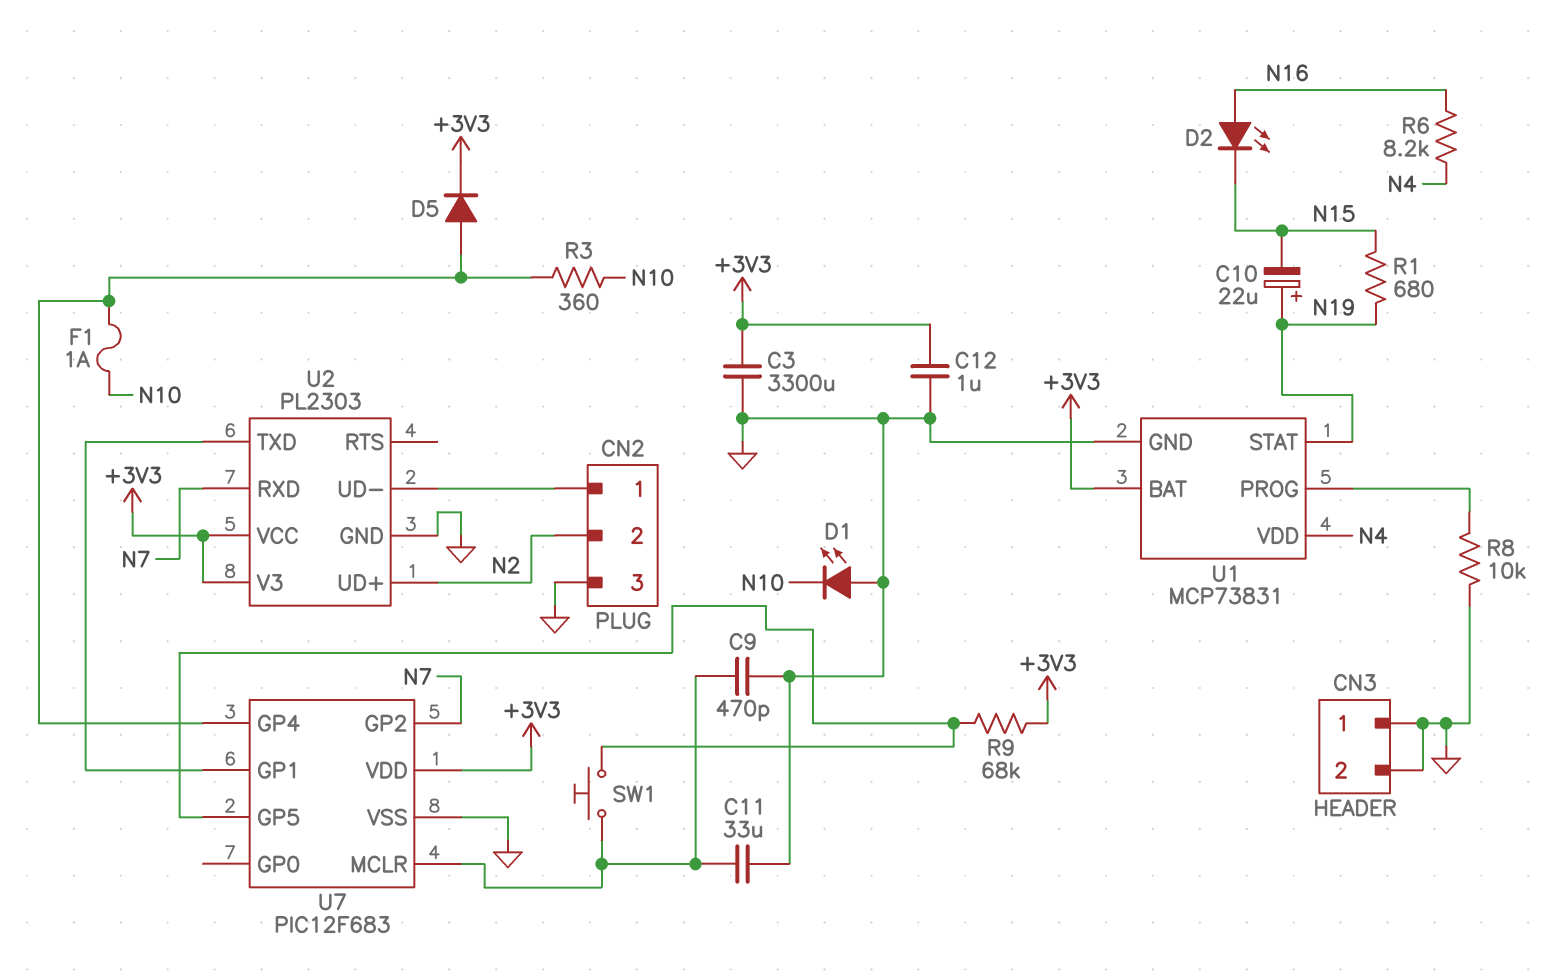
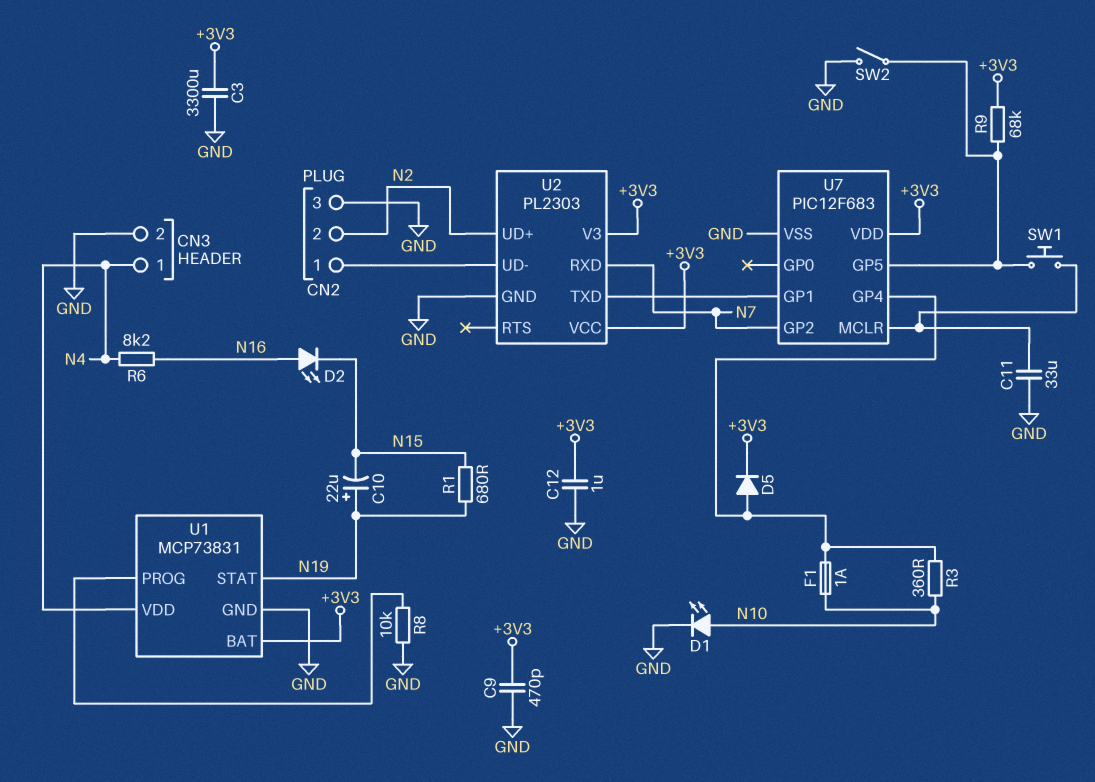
C9: 470pF (GND, U7/MCLR) -> 470pF (+3V3, GND)
CN3 pin 1: GND -> N4
D1: LED (A GND, K N10) -> LED (A N10, K GND)
SW2: none -> switch (GND, U7/GP5)

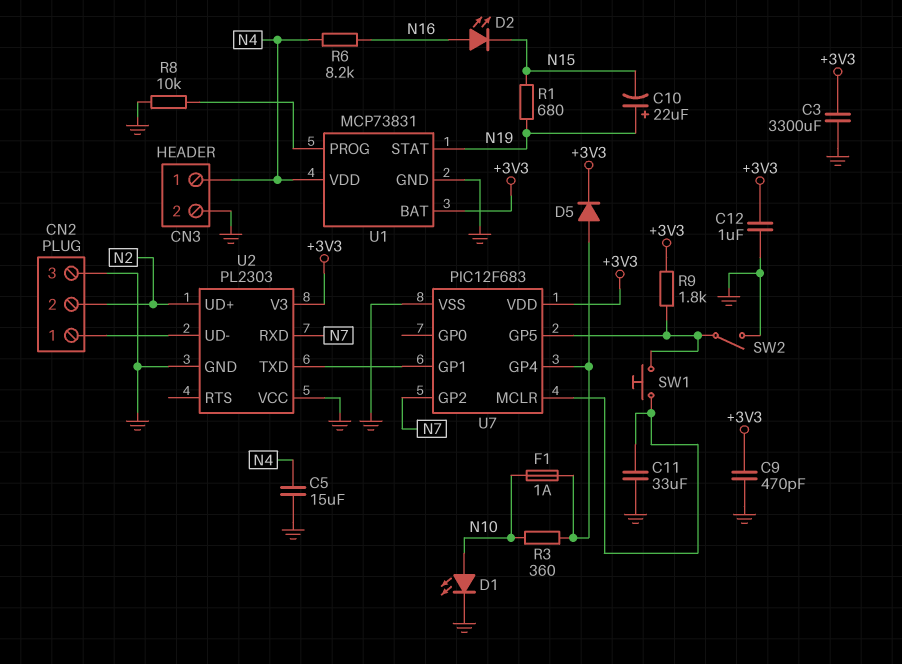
C5: none -> 15uF (GND, N4)
R9: 68k (+3V3, U7/GP5) -> 1.8k (+3V3, U7/GP5)
U2 pin VCC: +3V3 -> GND

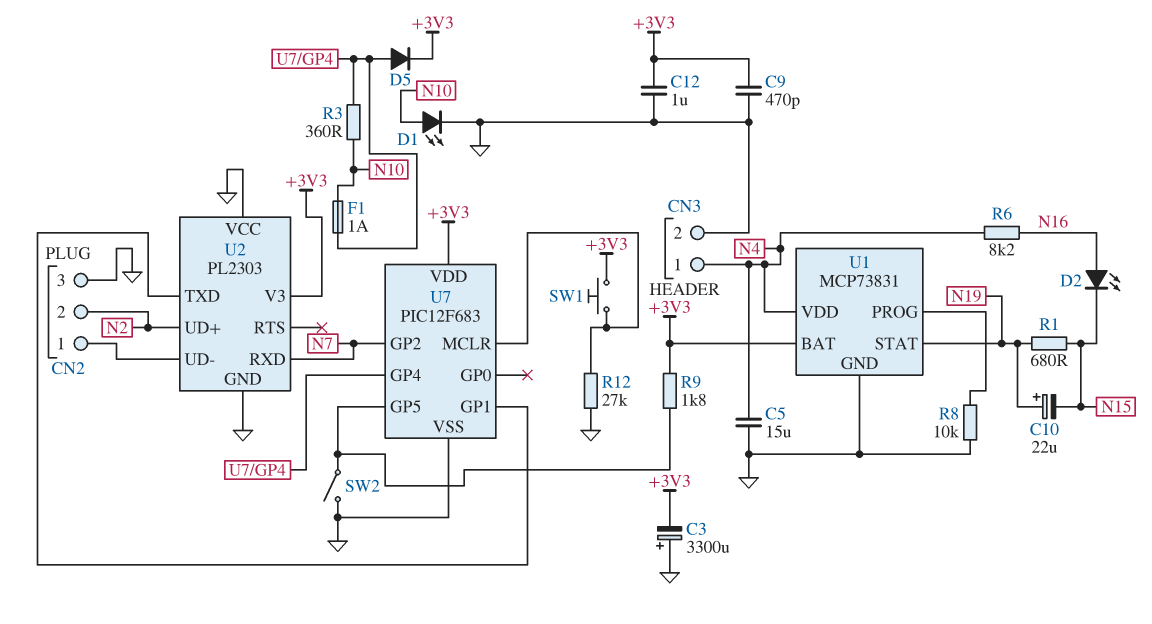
C3: 3300uF (+3V3, GND) -> 3300uF (plus GND, minus +3V3)
C11: 33uF (GND, U7/MCLR) -> none
R12: none -> 27k (GND, U7/MCLR)
SW1: button (U7/GP5, U7/MCLR) -> button (+3V3, U7/MCLR)

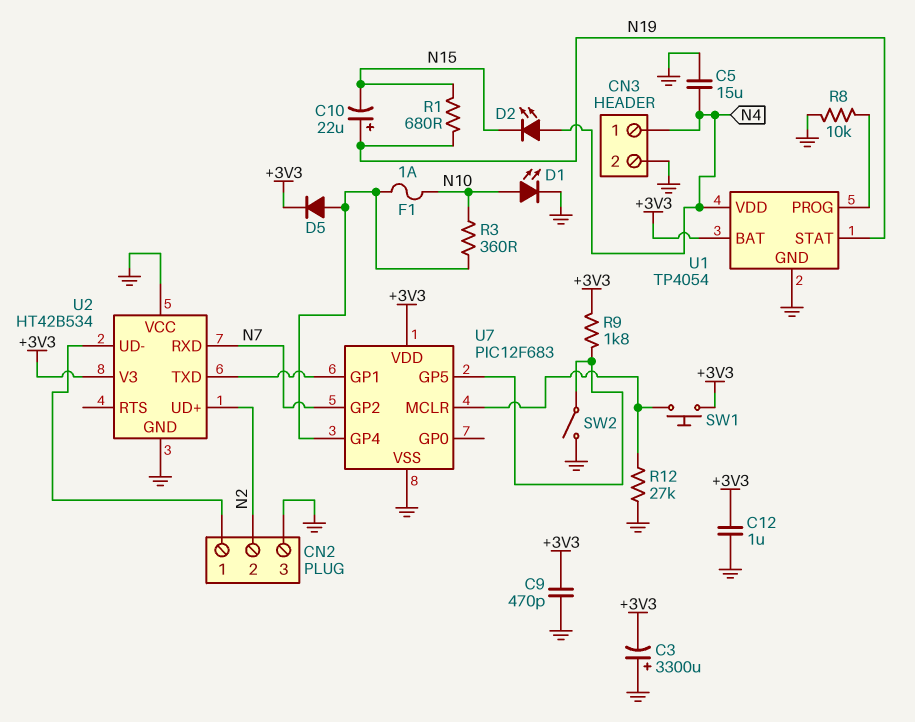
D2: LED (A N16, K N15) -> LED (A N4, K N15)
R6: 8.2k (N4, N16) -> none
U1: MCP73831 -> TP4054
U2: PL2303 -> HT42B534

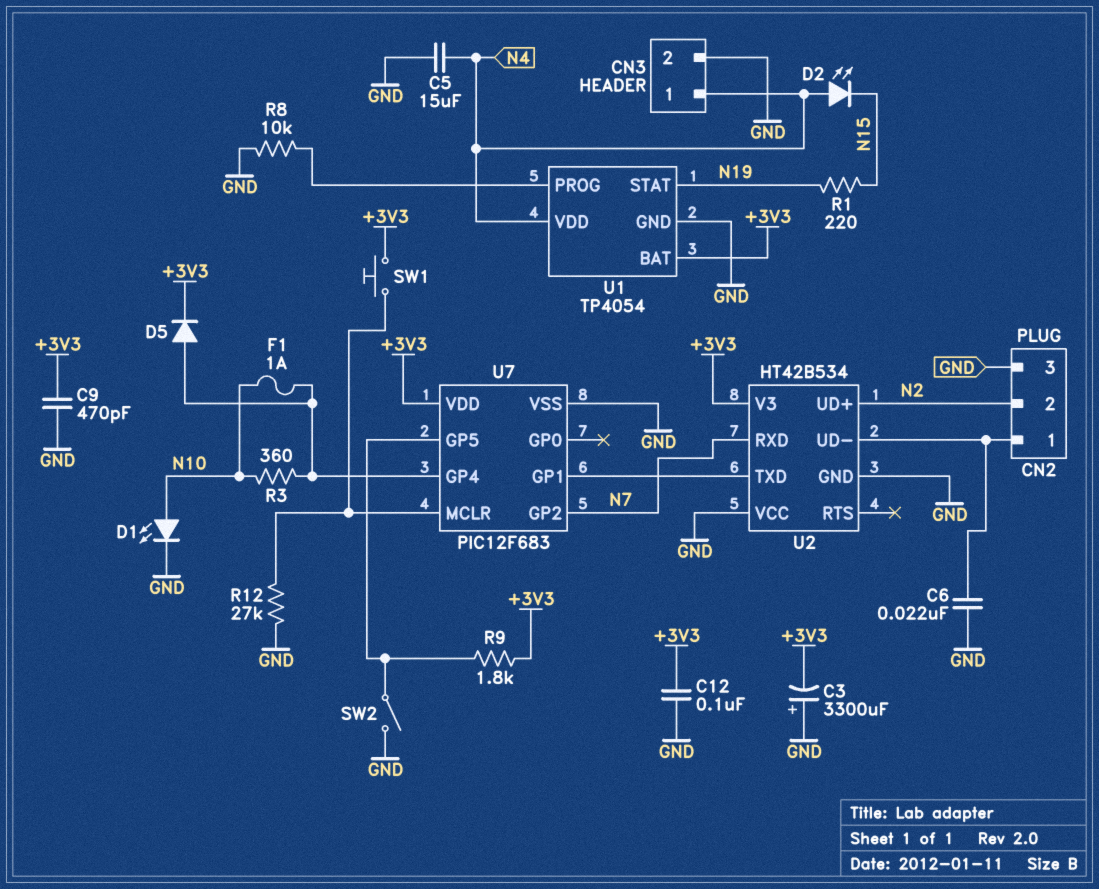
C6: none -> 22nF (CN2/1, GND)
C10: 22uF (plus N19, minus N15) -> none
C12: 1uF (+3V3, GND) -> 100nF (+3V3, GND)
R1: 680 (N15, N19) -> 220 (N15, N19)

